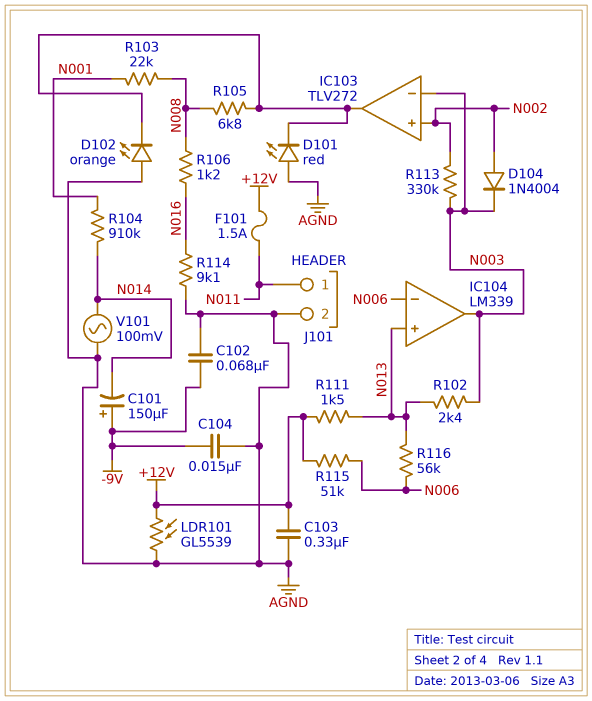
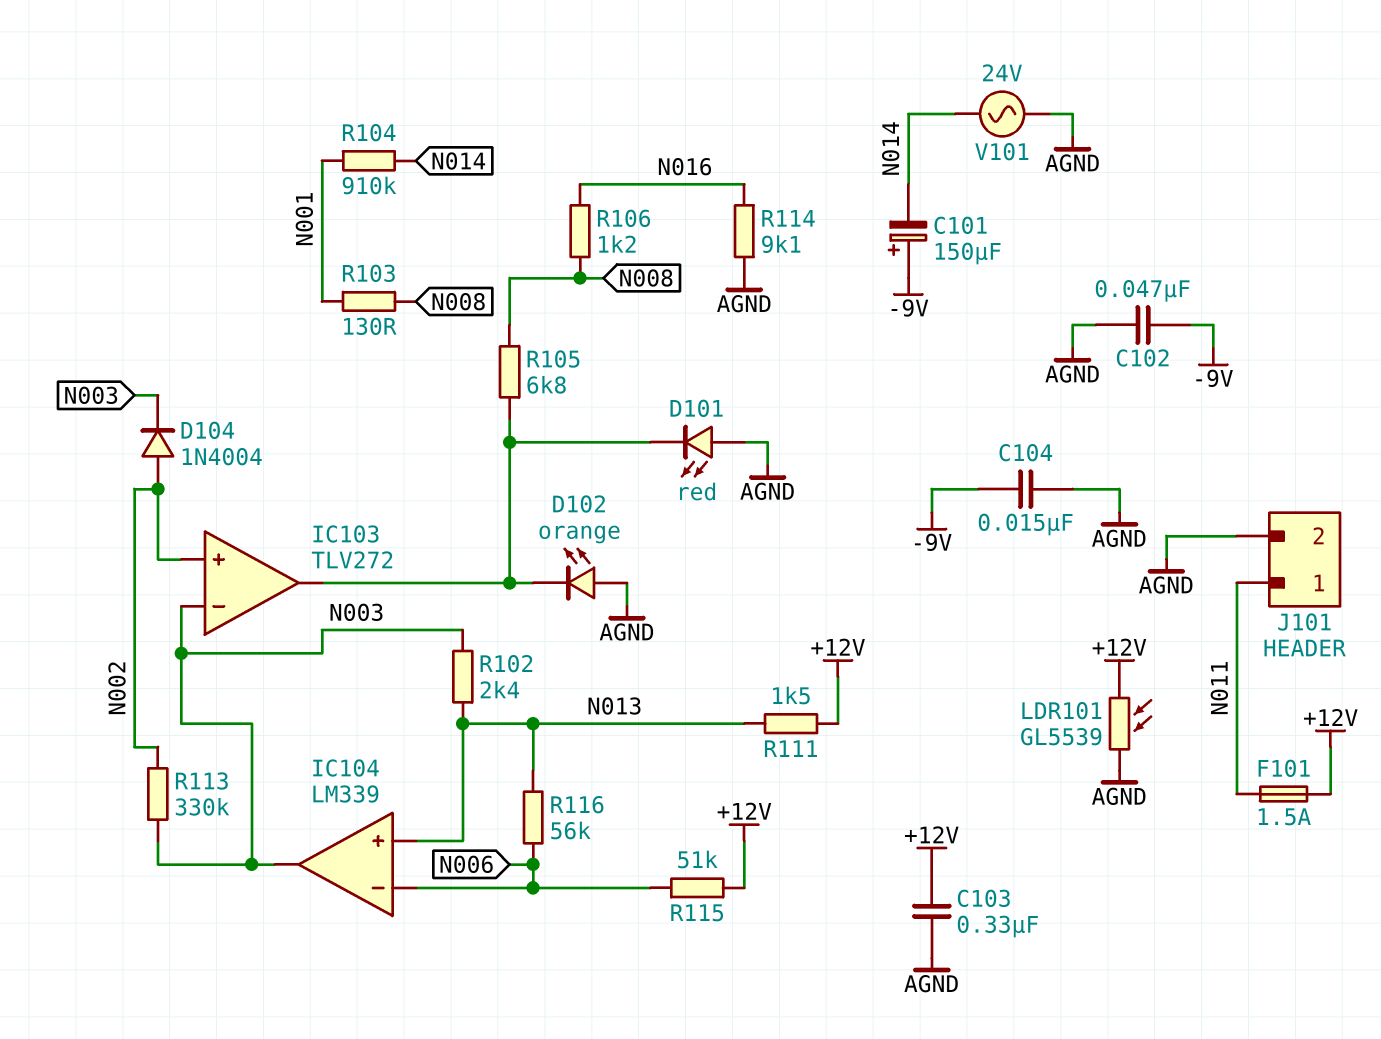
C102: 68nF (-9V, AGND) -> 47nF (-9V, AGND)
R103: 22k (N001, N008) -> 130 (N001, N008)
V101: AC 100mV (AGND, N014) -> AC 24V (AGND, N014)

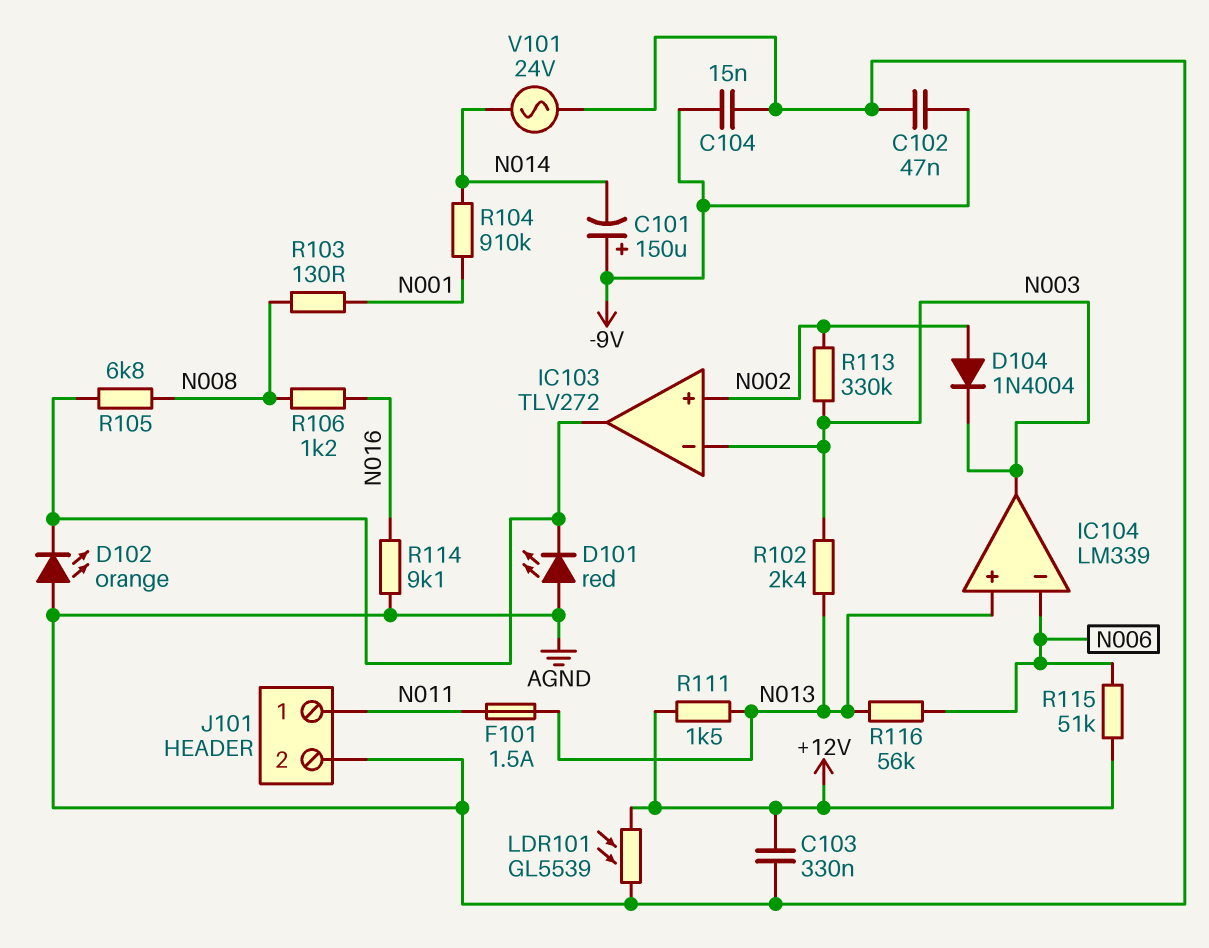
F101: 1.5A (+12V, N011) -> 1.5A (N011, N013)

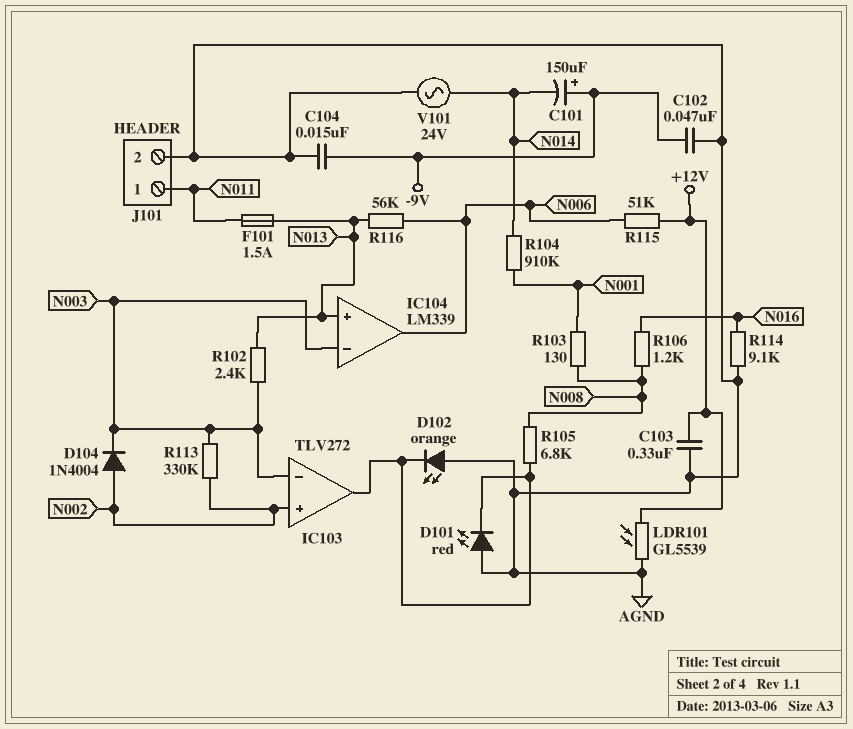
IC104 pin in-: N006 -> N003
IC104 pin out: N003 -> N006
R111: 1.5k (+12V, N013) -> none

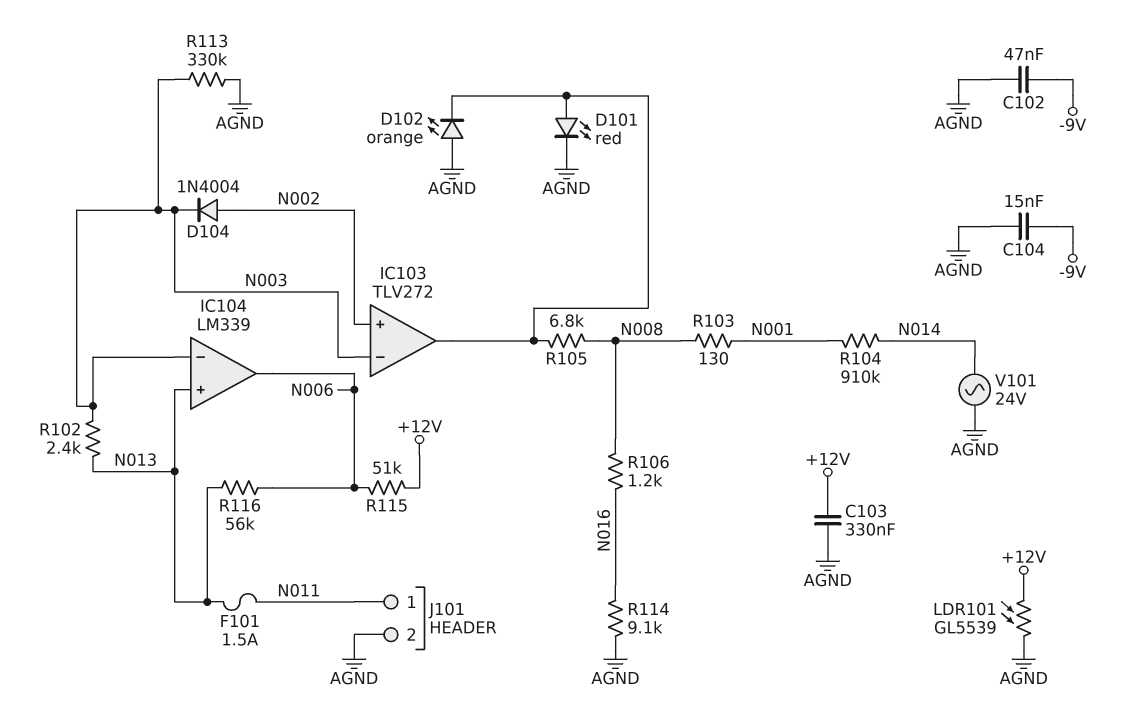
C101: 150uF (plus -9V, minus N014) -> none
D101: LED red (A AGND, K IC103/out) -> LED red (A IC103/out, K AGND)
R113: 330k (N002, N003) -> 330k (AGND, N003)

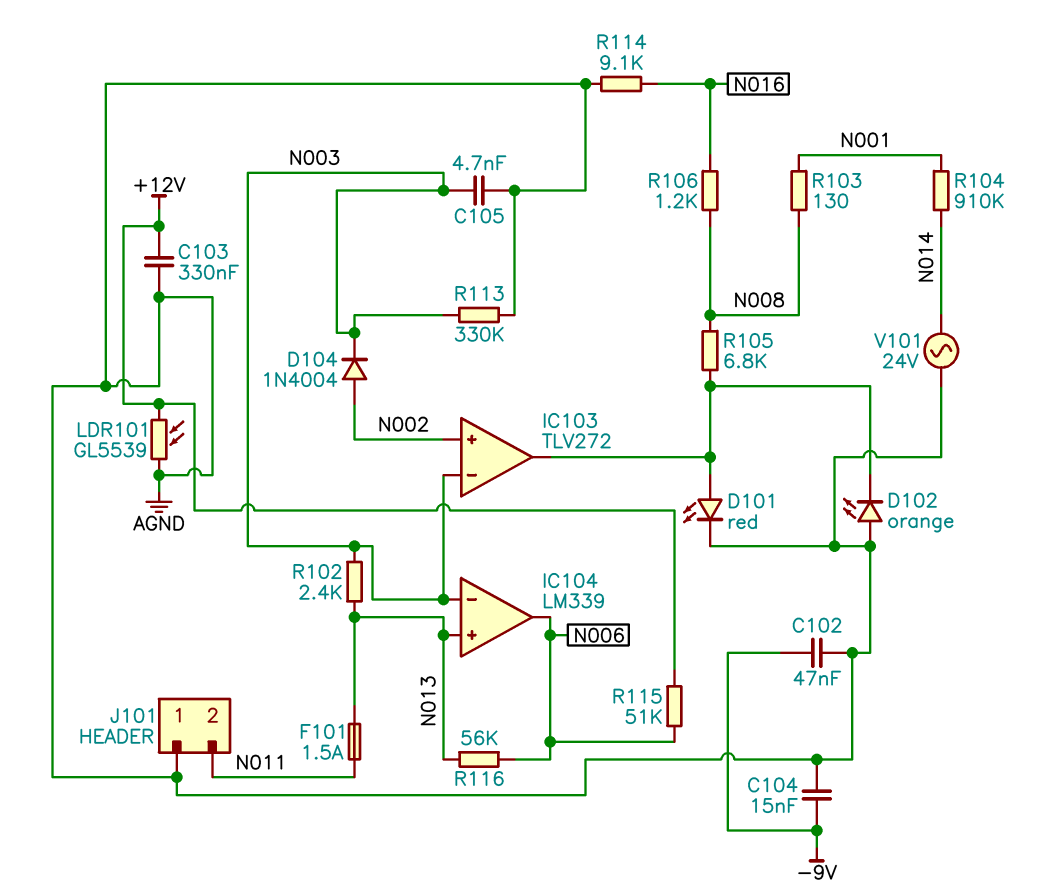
C105: none -> 4.7nF (AGND, N003)
J101 pin 1: N011 -> AGND
J101 pin 2: AGND -> N011

